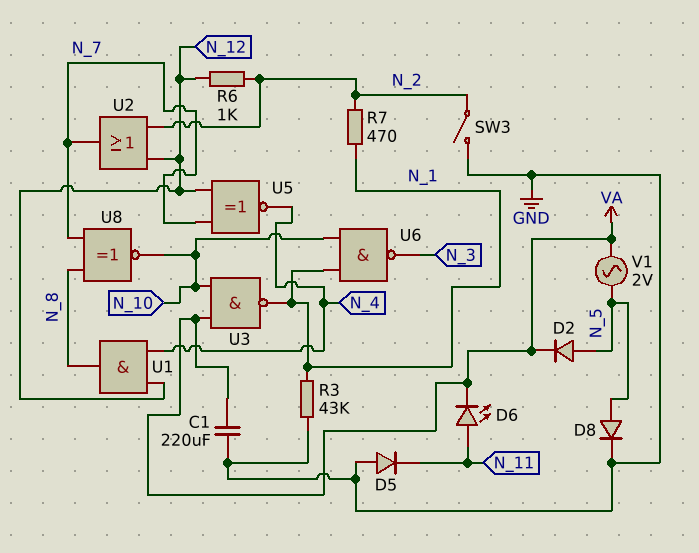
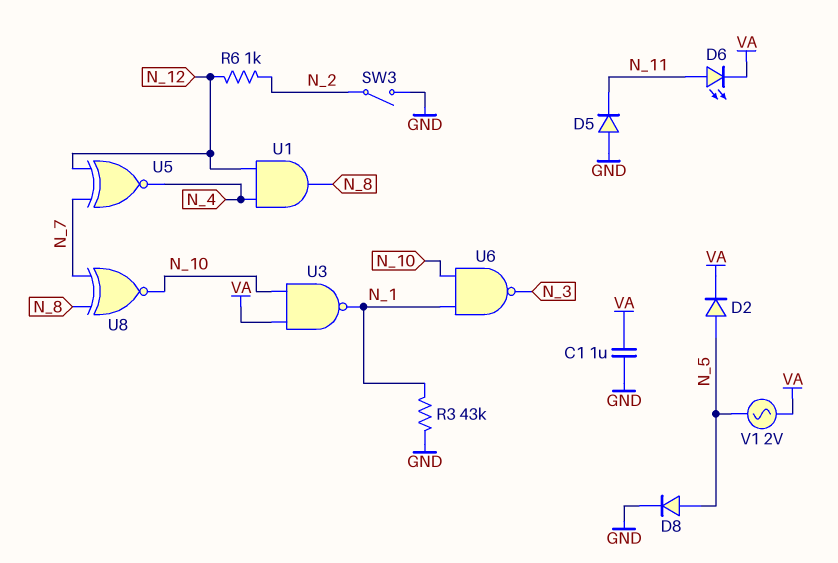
C1: 220uF (GND, VA) -> 1uF (GND, VA)
R7: 470 (N_1, N_2) -> none
U2: OR (in N_2, in N_12, out N_7) -> none

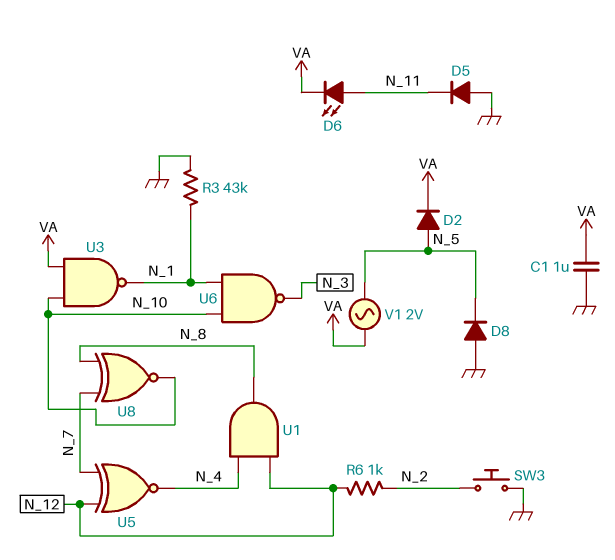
D8: diode (A N_5, K GND) -> diode (A GND, K N_5)
SW3: switch (GND, N_2) -> button (GND, N_2)

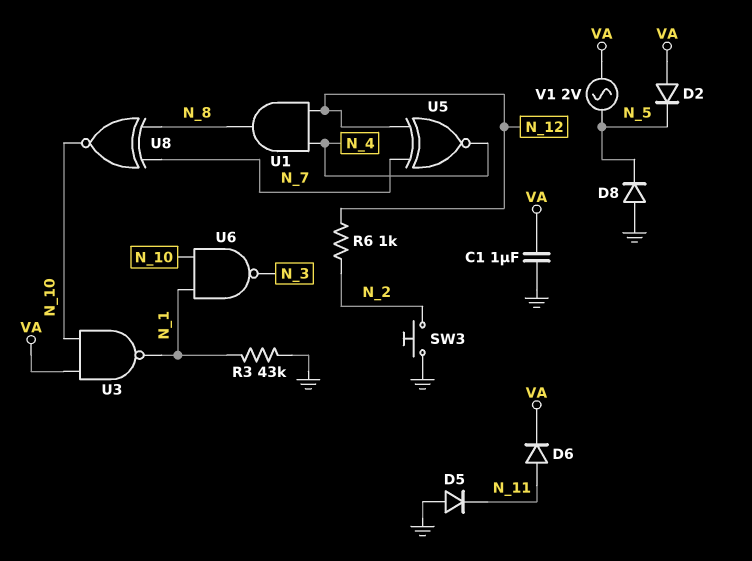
D2: diode (A N_5, K VA) -> diode (A VA, K N_5)
D6: LED (A N_11, K VA) -> diode (A N_11, K VA)

